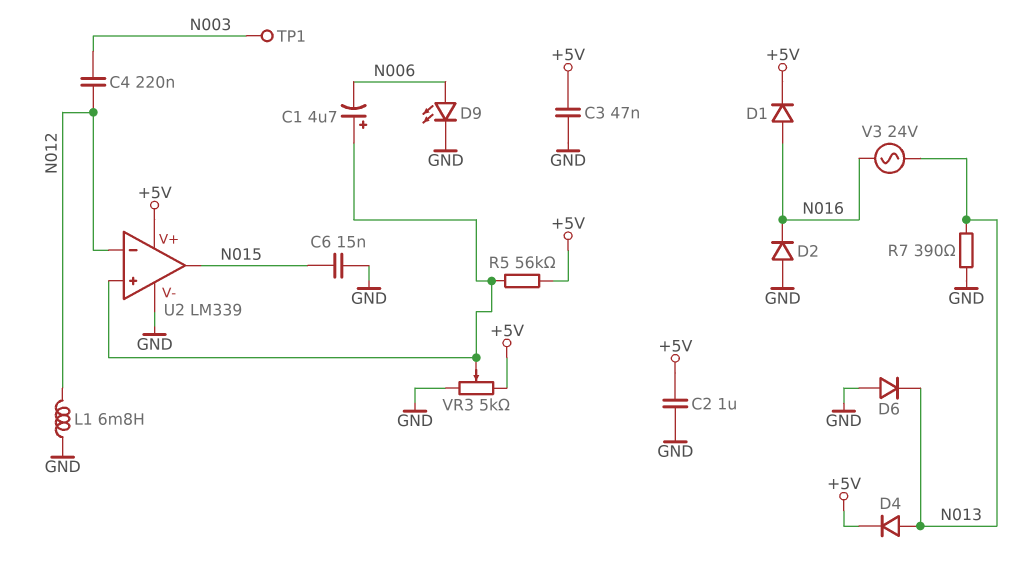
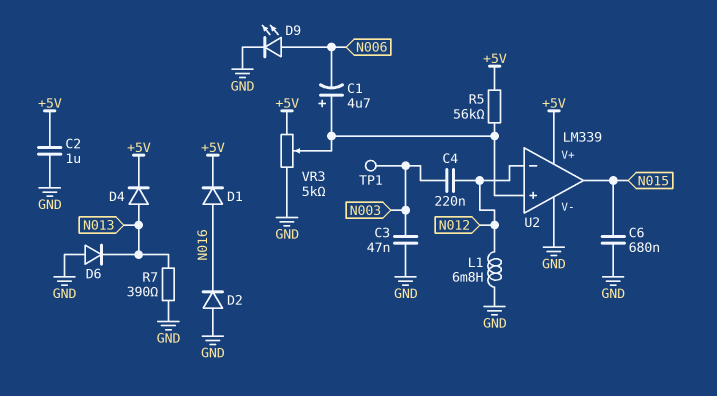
C3: 47nF (+5V, GND) -> 47nF (GND, N003)
C6: 15nF (GND, N015) -> 680nF (GND, N015)
V3: AC 24V (N013, N016) -> none

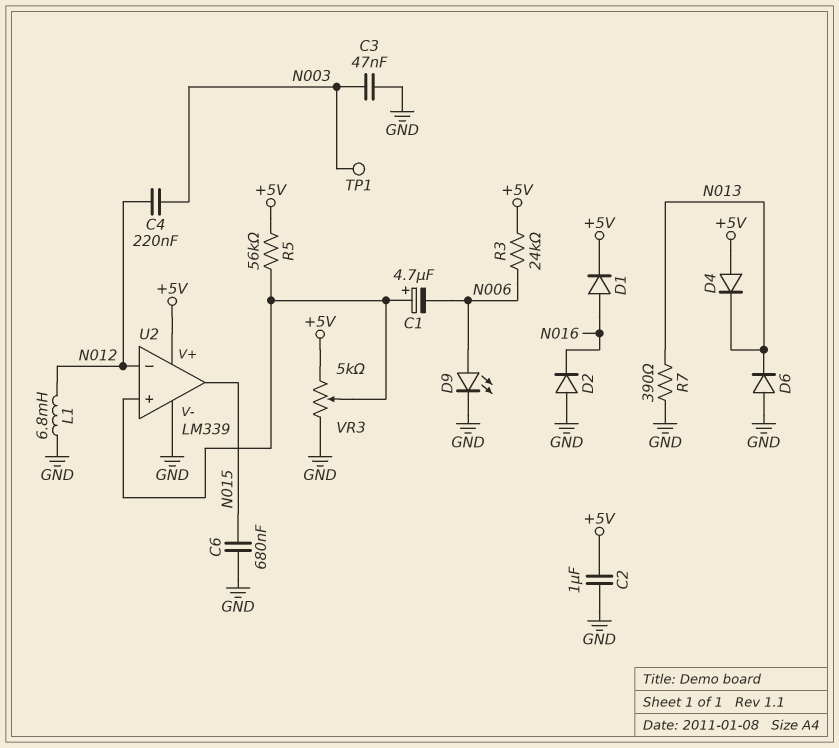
D4: diode (A N013, K +5V) -> diode (A +5V, K N013)
R3: none -> 24k (+5V, N006)

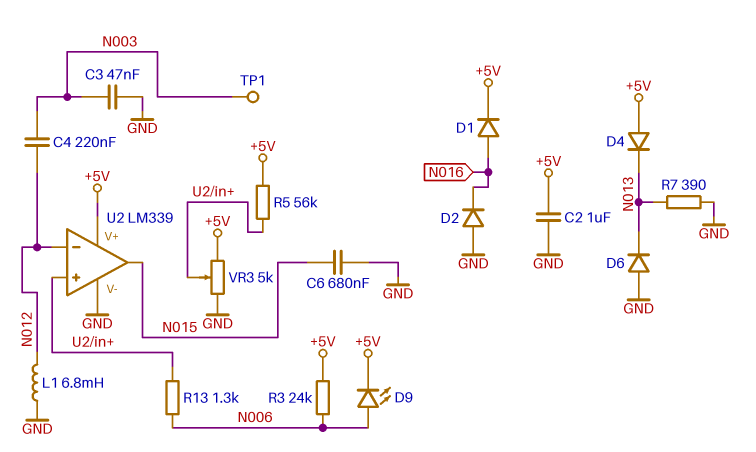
C1: 4.7uF (plus U2/in+, minus N006) -> none
D9: LED (A N006, K GND) -> LED (A N006, K +5V)
R13: none -> 1.3k (N006, U2/in+)

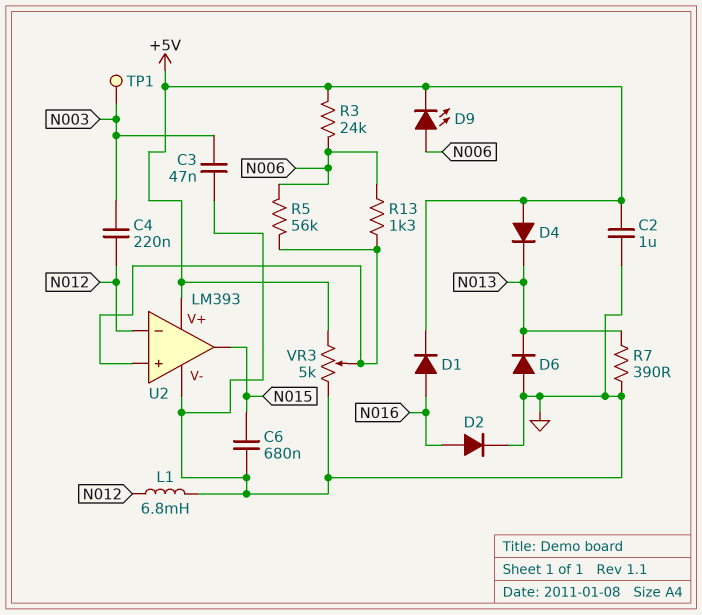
D2: diode (A GND, K N016) -> diode (A N016, K GND)
R5: 56k (+5V, U2/in+) -> 56k (N006, U2/in+)
U2: LM339 -> LM393

